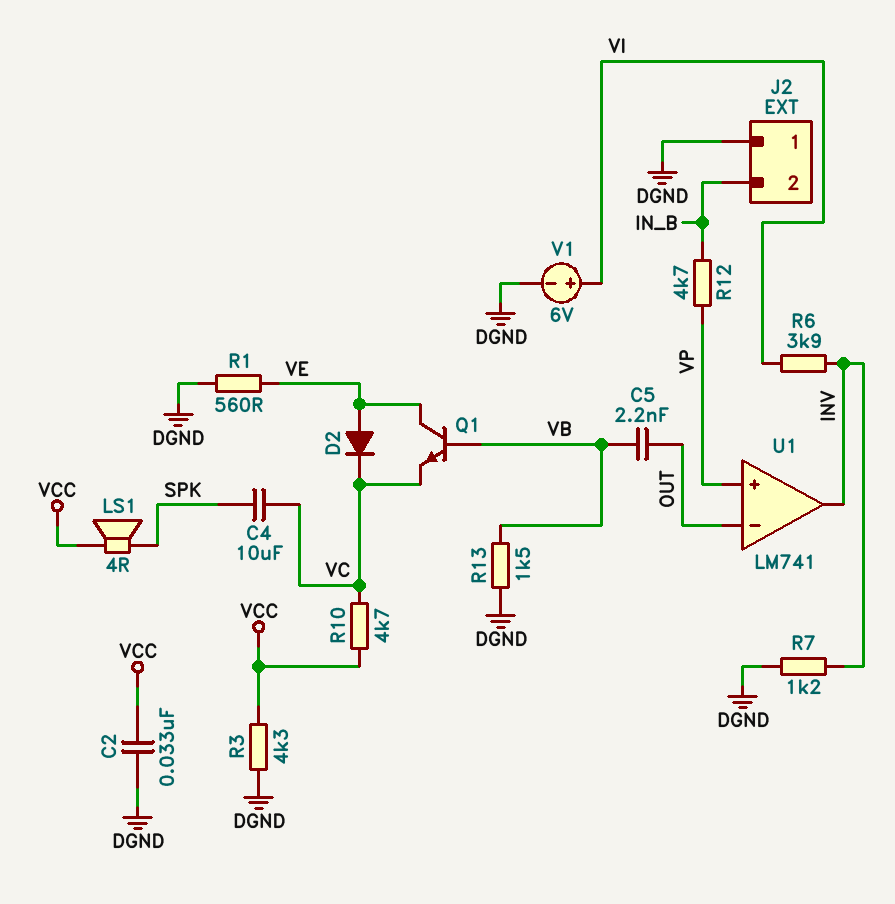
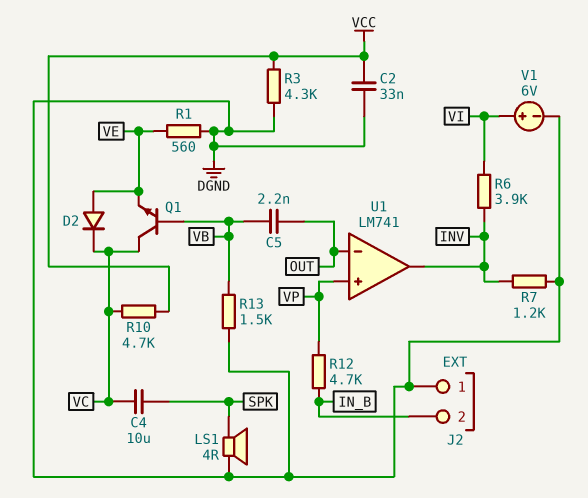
LS1: speaker 4R (SPK, VCC) -> speaker 4R (DGND, SPK)
Q1: NPN (B VB, C VE, E VC) -> NPN (B VB, C VC, E VE)

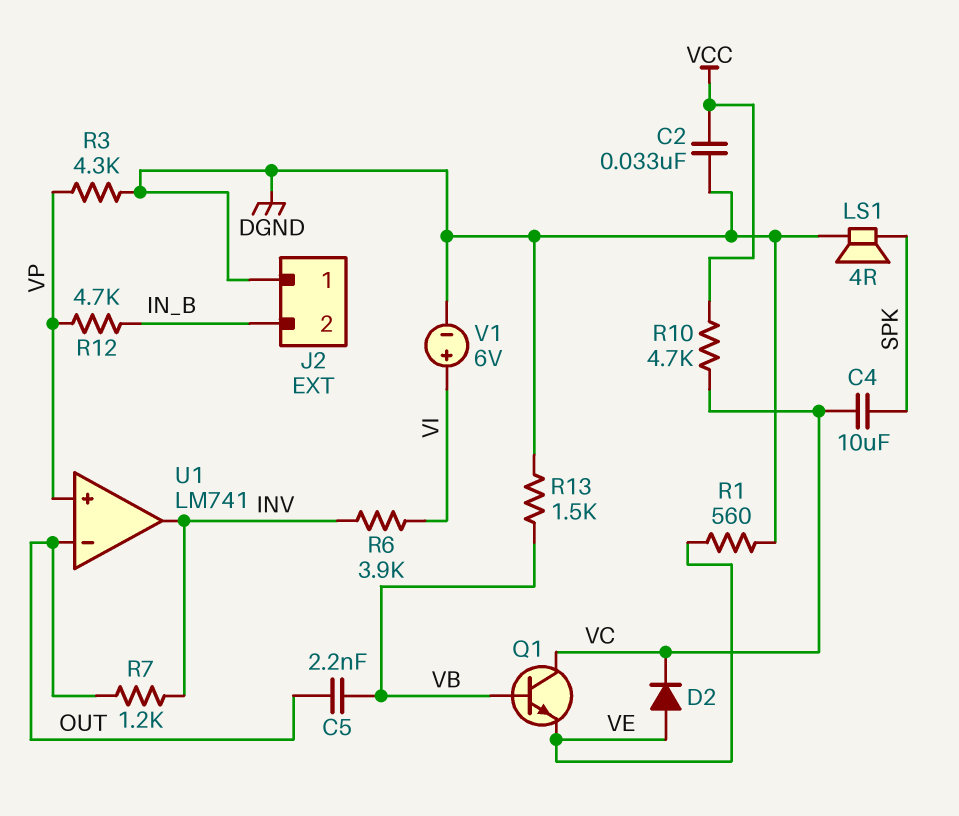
R3: 4.3k (DGND, VCC) -> 4.3k (DGND, VP)
R7: 1.2k (DGND, INV) -> 1.2k (INV, OUT)

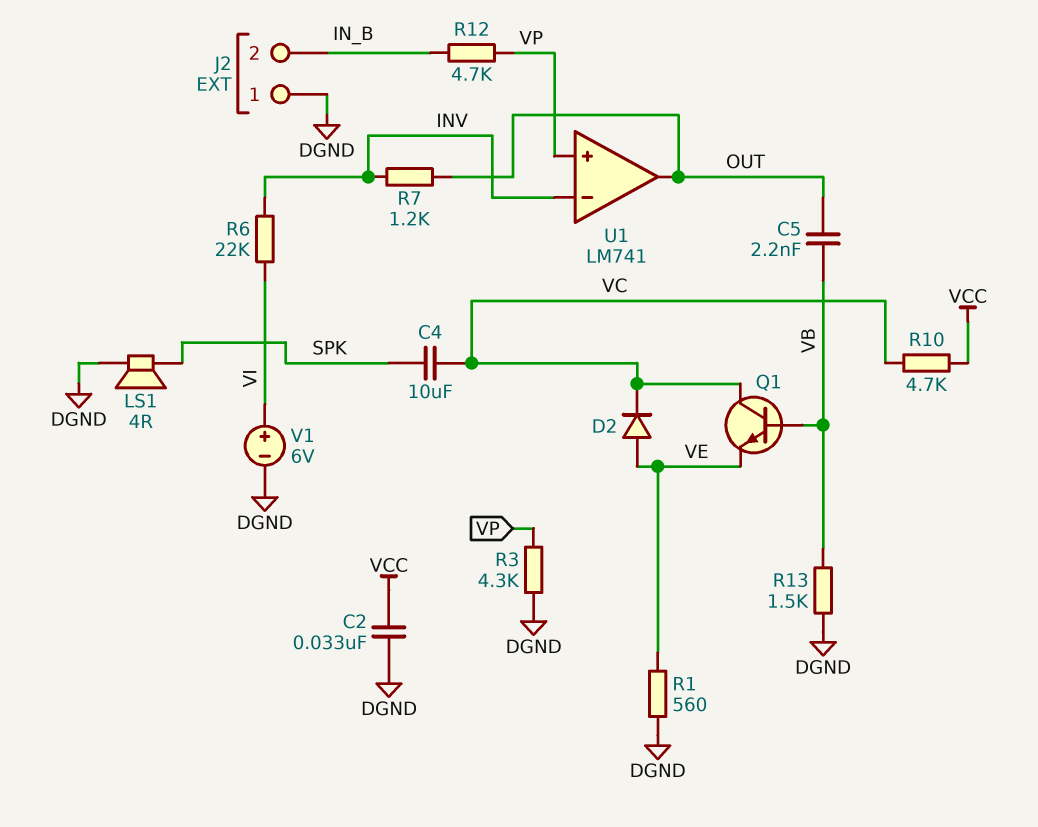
R6: 3.9k (INV, VI) -> 22k (INV, VI)
U1 pin in-: OUT -> INV
U1 pin out: INV -> OUT

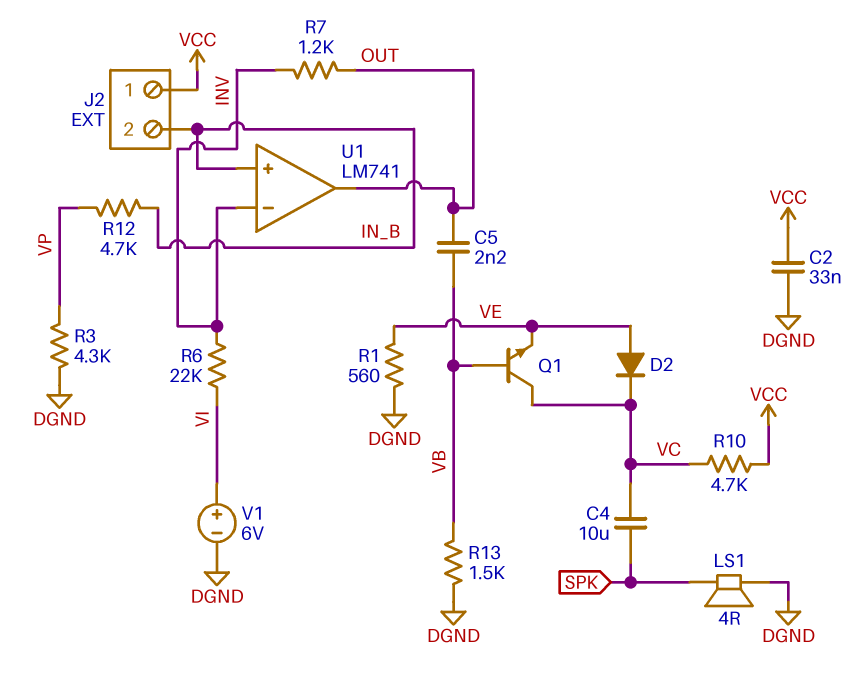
J2 pin 1: DGND -> VCC
U1 pin in+: VP -> IN_B

